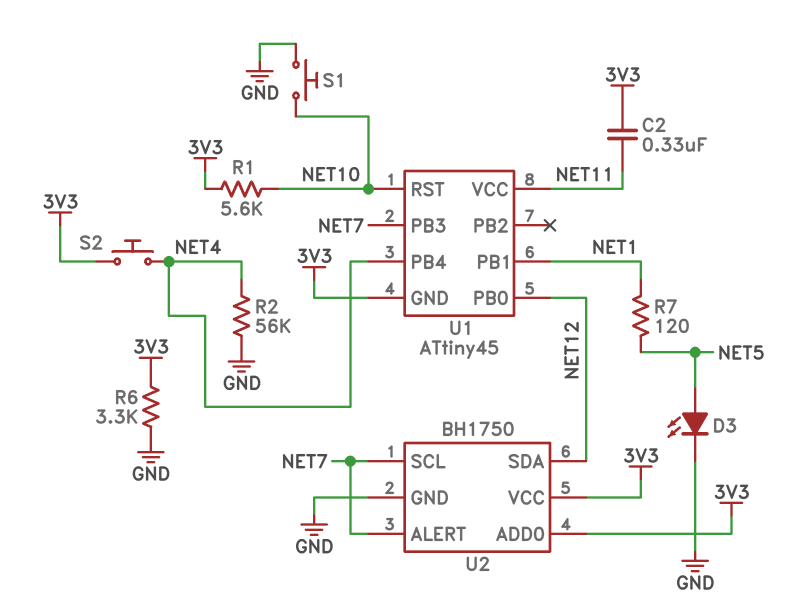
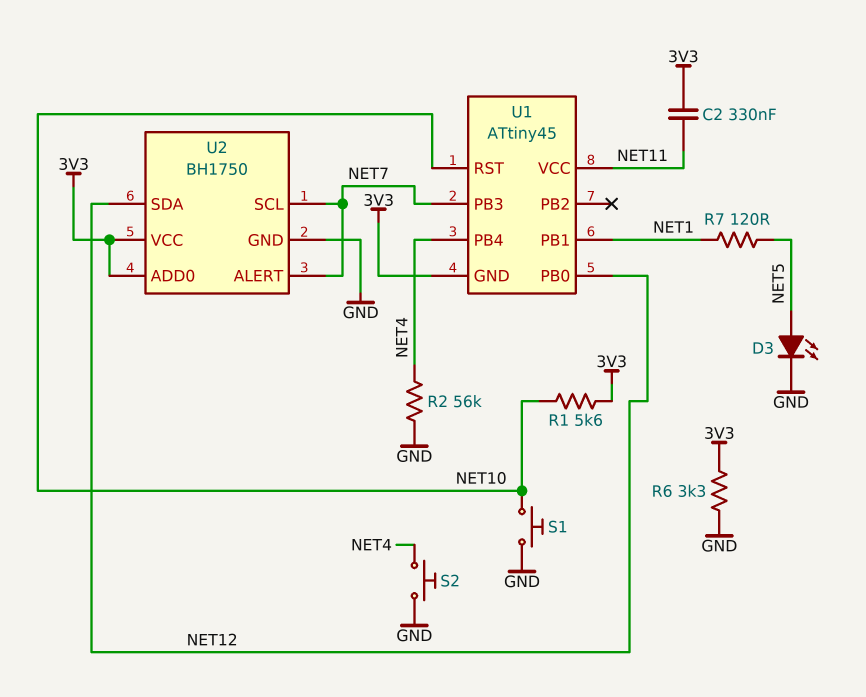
S2: button (3V3, NET4) -> button (GND, NET4)

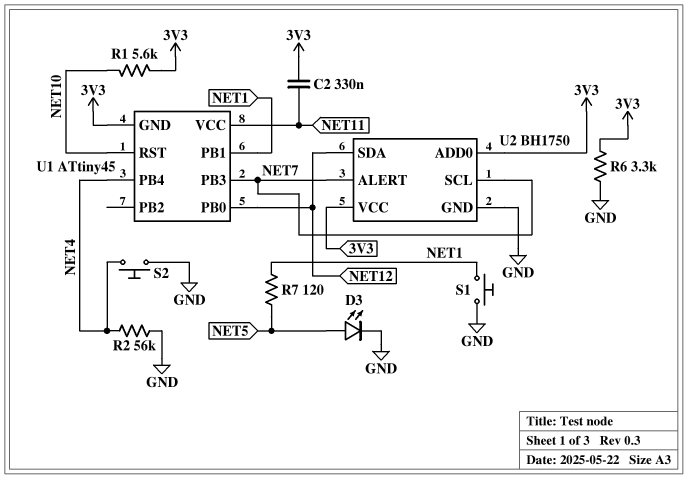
S1: button (GND, NET10) -> button (GND, NET1)

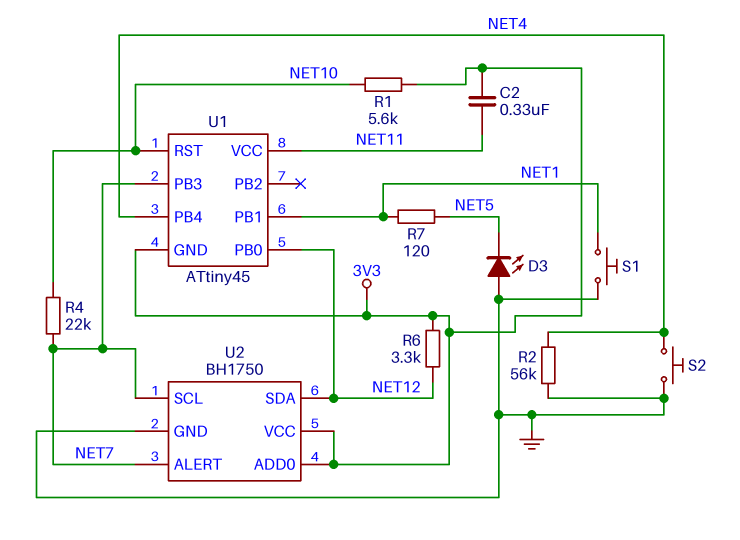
D3: LED (A NET5, K GND) -> LED (A GND, K NET5)
R4: none -> 22k (NET7, NET10)
R6: 3.3k (3V3, GND) -> 3.3k (3V3, NET12)

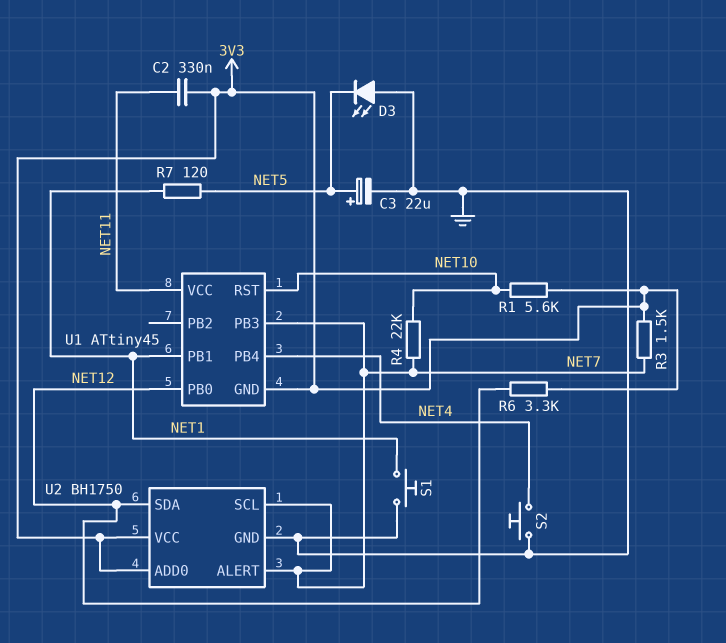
C3: none -> 22uF (plus NET5, minus GND)
R2: 56k (GND, NET4) -> none
R3: none -> 1.5k (3V3, NET7)

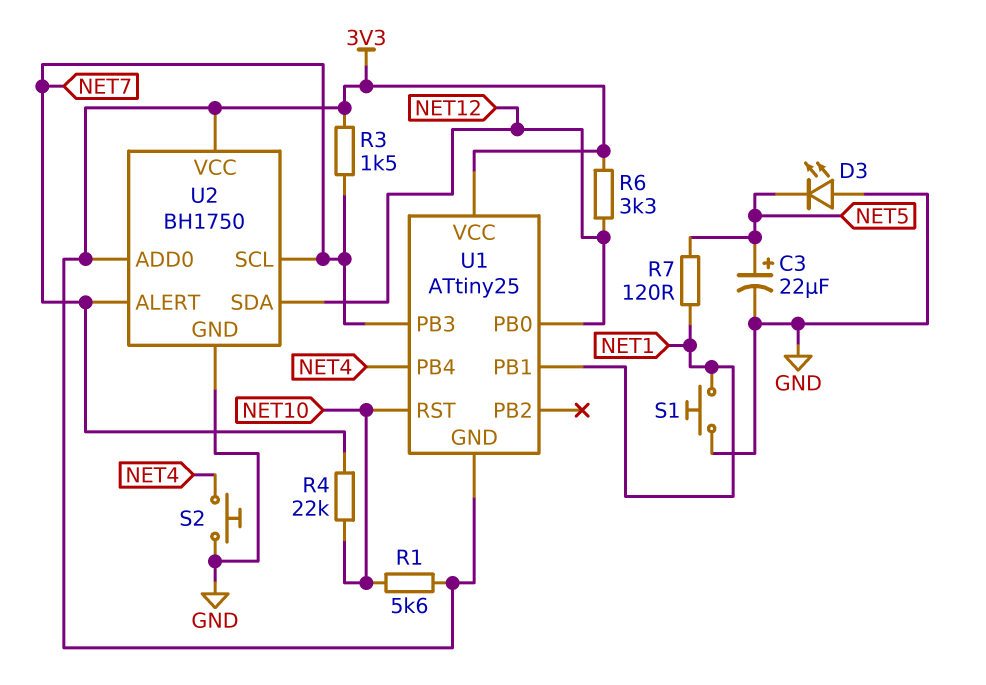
C2: 330nF (3V3, NET11) -> none
U1: ATtiny45 -> ATtiny25
U1 pin VCC: NET11 -> 3V3

